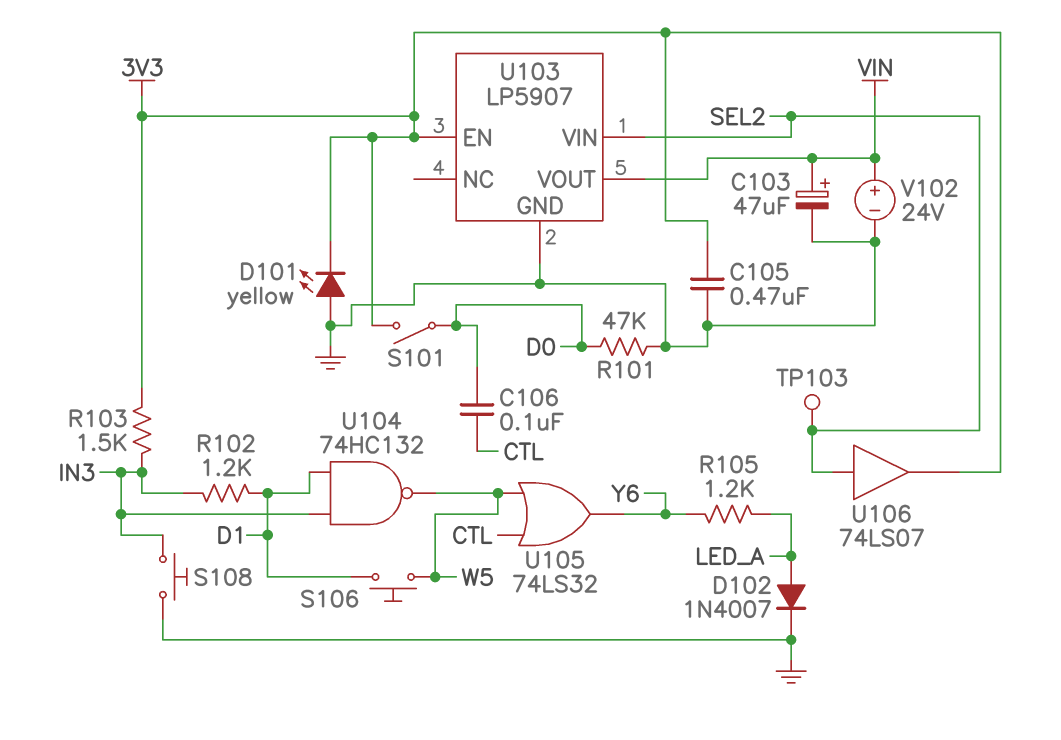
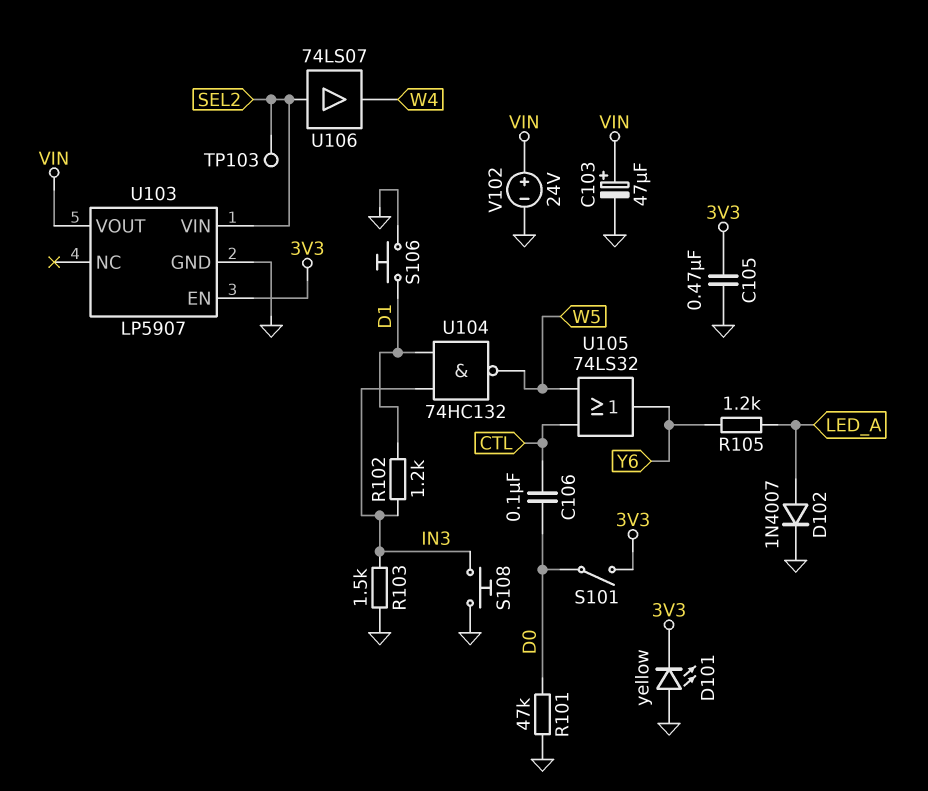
R103: 1.5k (3V3, IN3) -> 1.5k (GND, IN3)
S106: button (D1, W5) -> button (D1, GND)
U106: buffer 74LS07 (in SEL2, out 3V3) -> buffer 74LS07 (in SEL2, out W4)

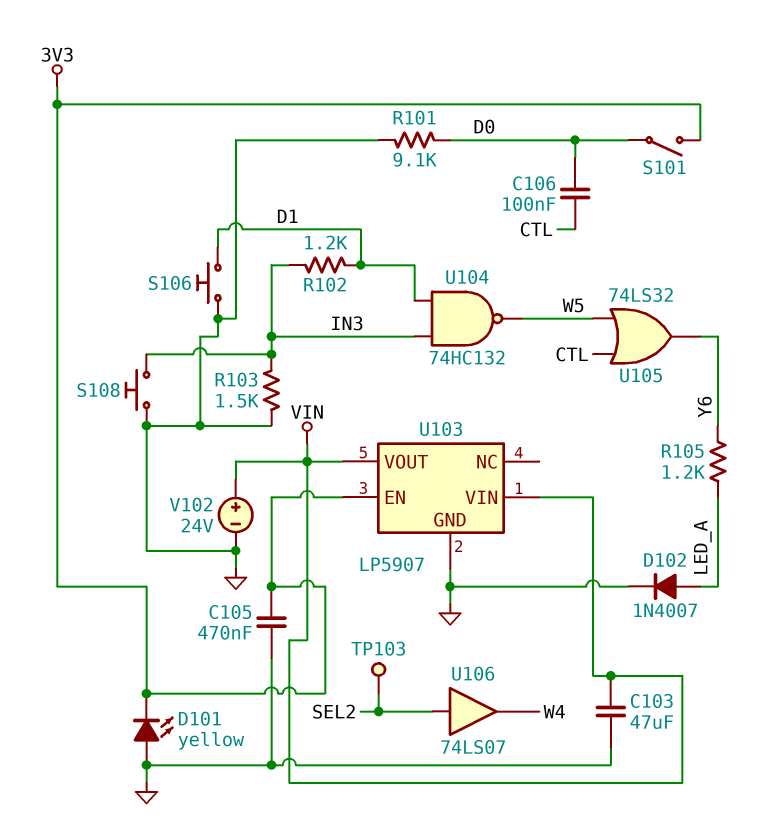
C103: 47uF (plus VIN, minus GND) -> 47uF (GND, VIN)
R101: 47k (D0, GND) -> 9.1k (D0, GND)
U103 pin VIN: SEL2 -> VIN

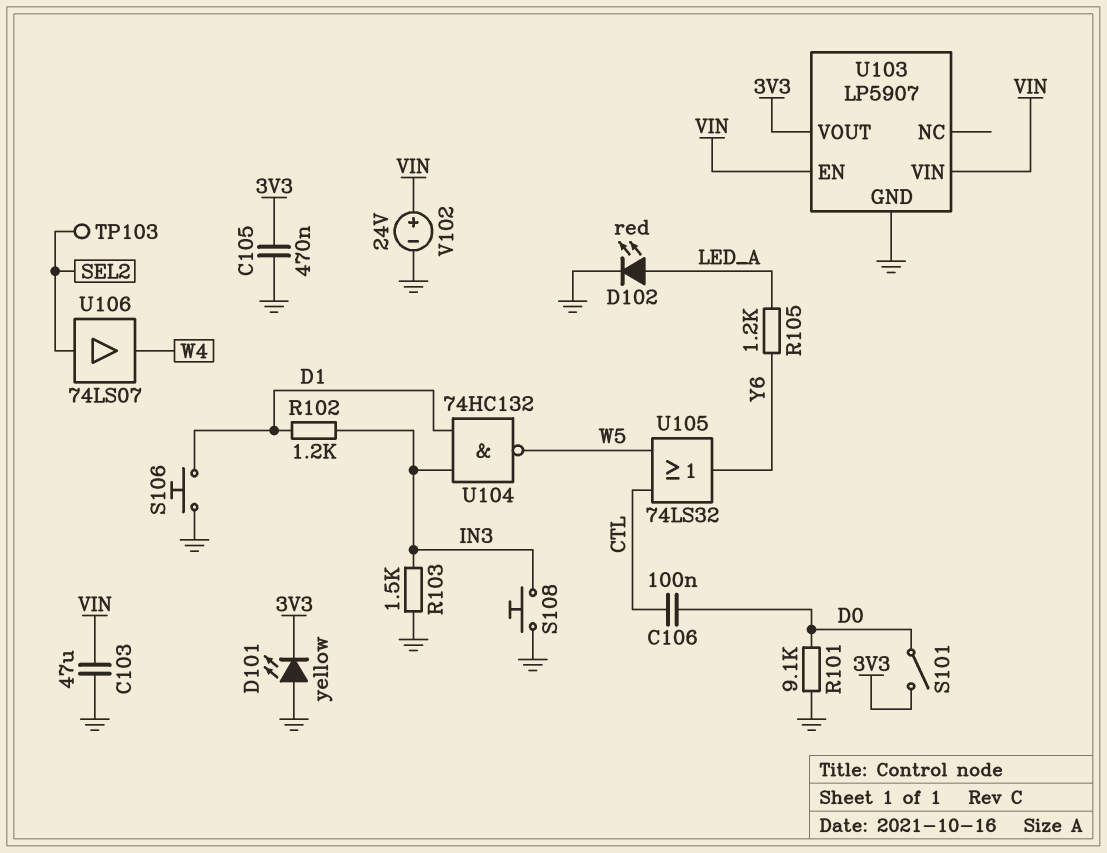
D102: diode 1N4007 (A LED_A, K GND) -> LED red (A LED_A, K GND)
U103 pin EN: 3V3 -> VIN
U103 pin VOUT: VIN -> 3V3

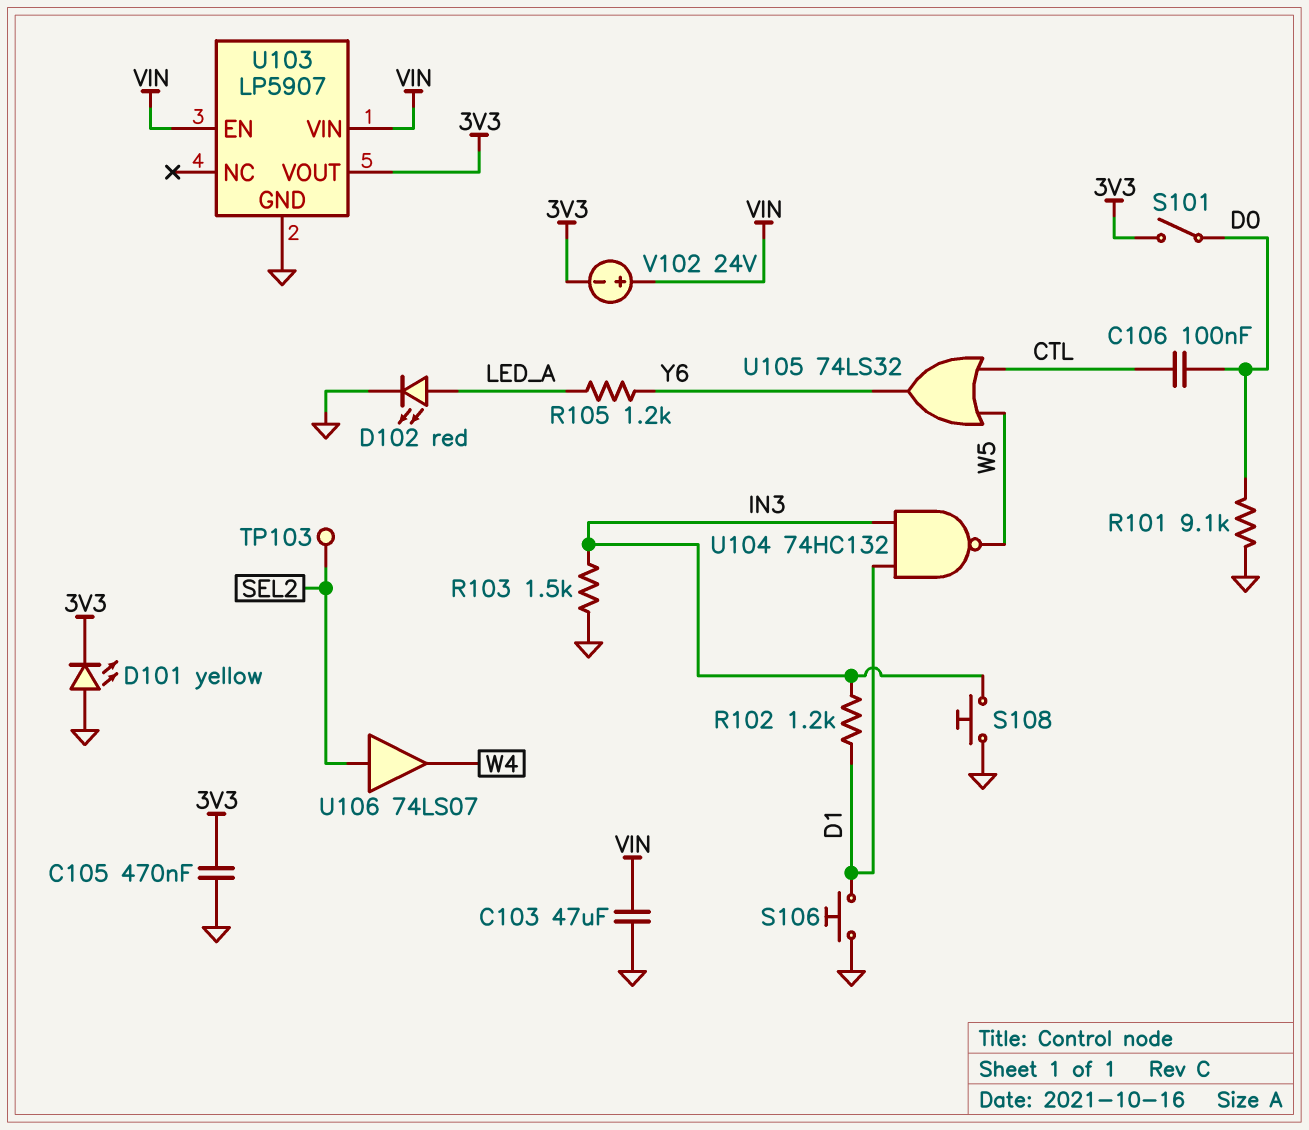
V102: 24V (plus VIN, minus GND) -> 24V (plus VIN, minus 3V3)

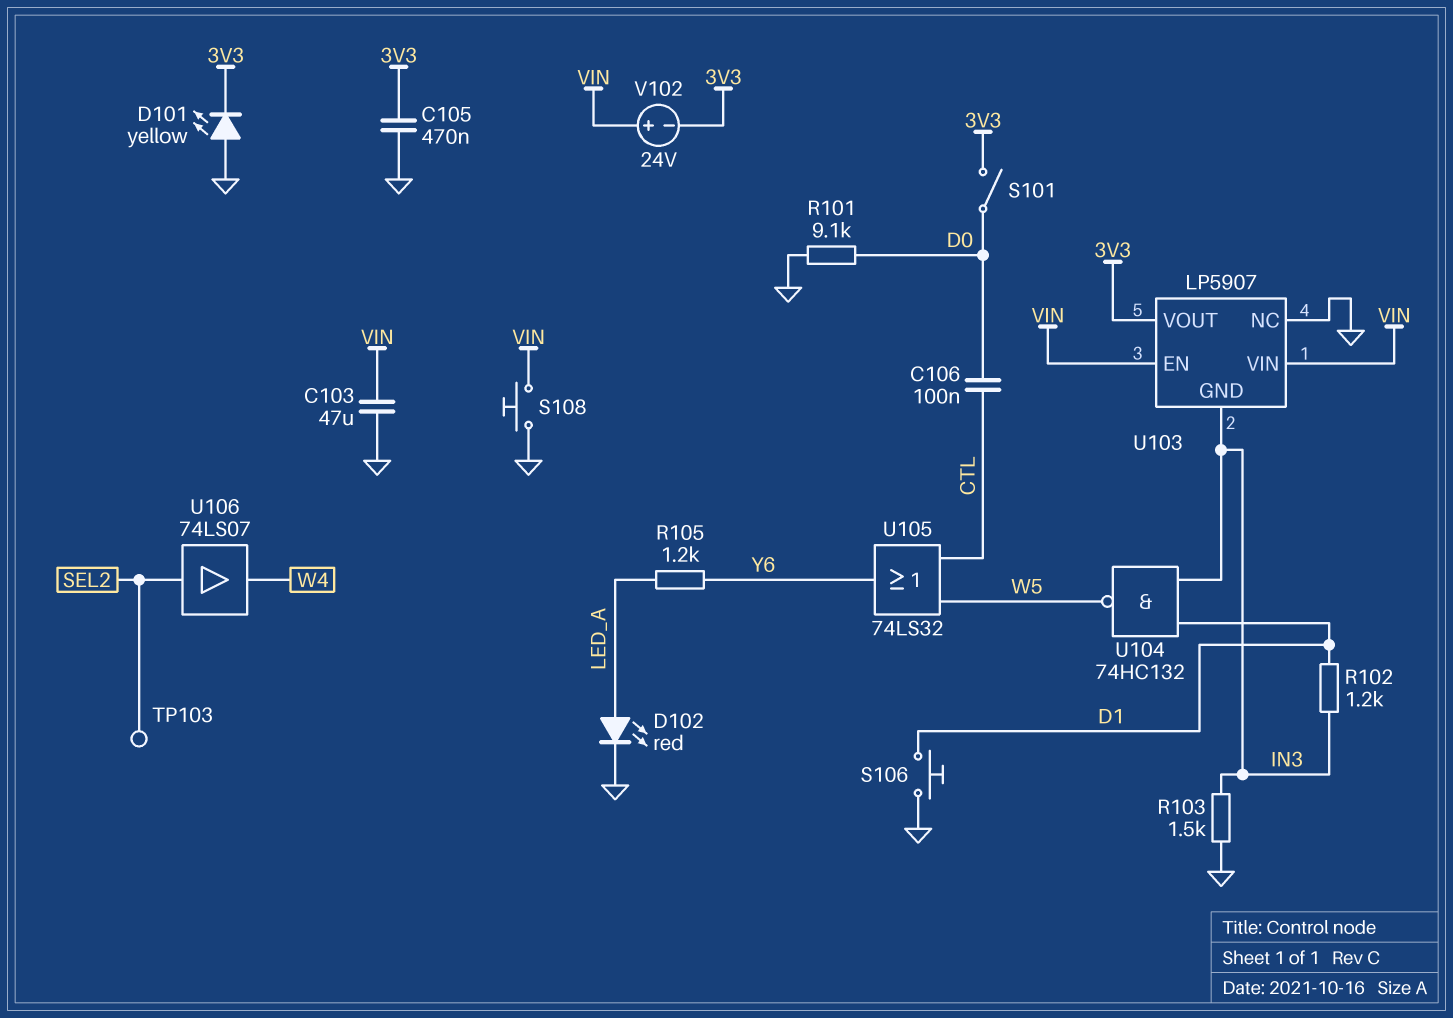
S108: button (GND, IN3) -> button (GND, VIN)
U103 pin GND: GND -> IN3
U103 pin NC: none -> GND

